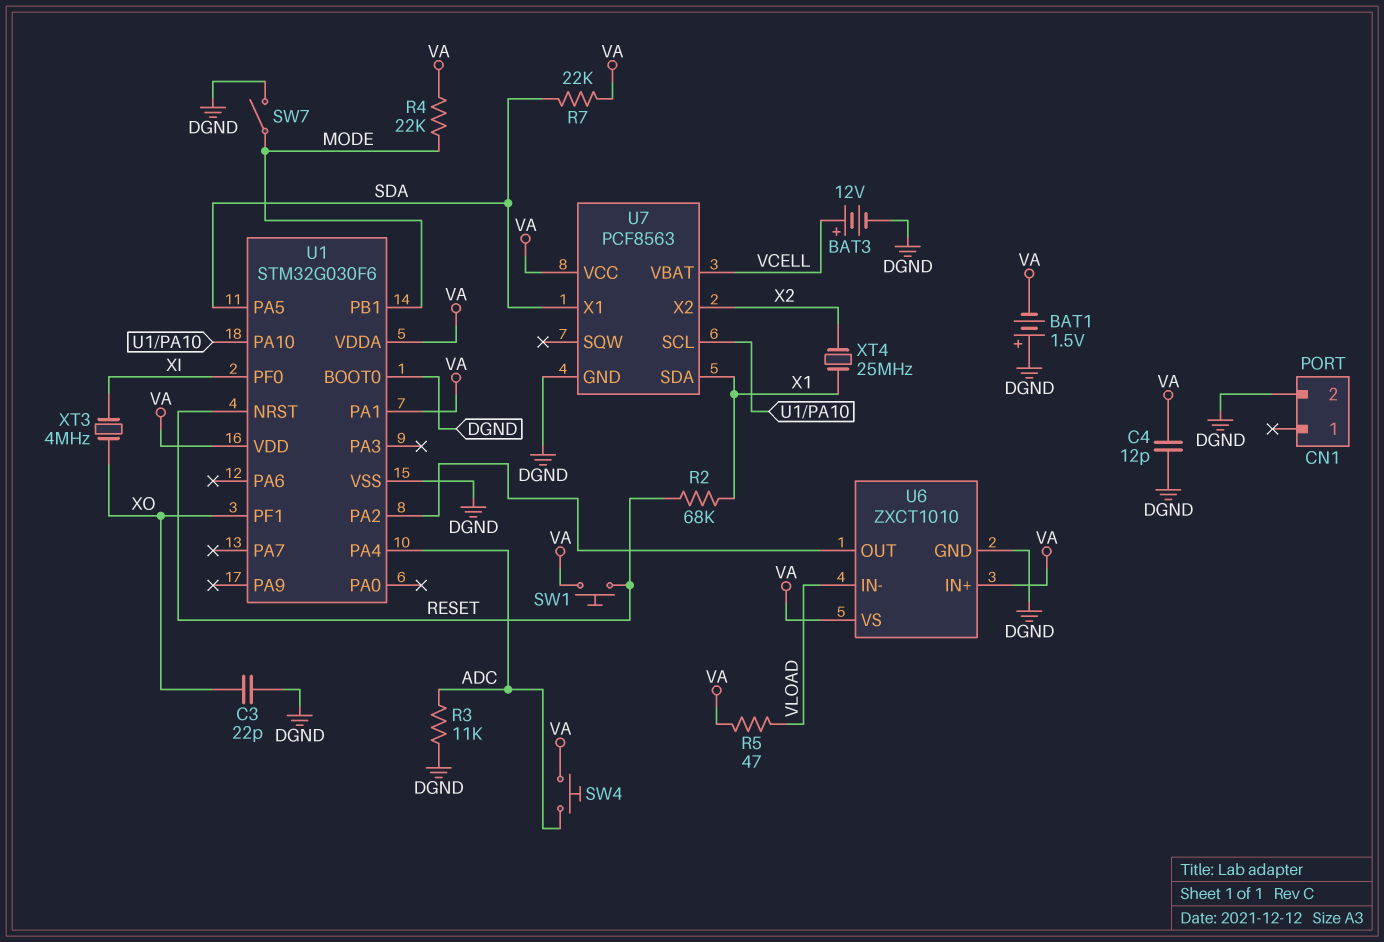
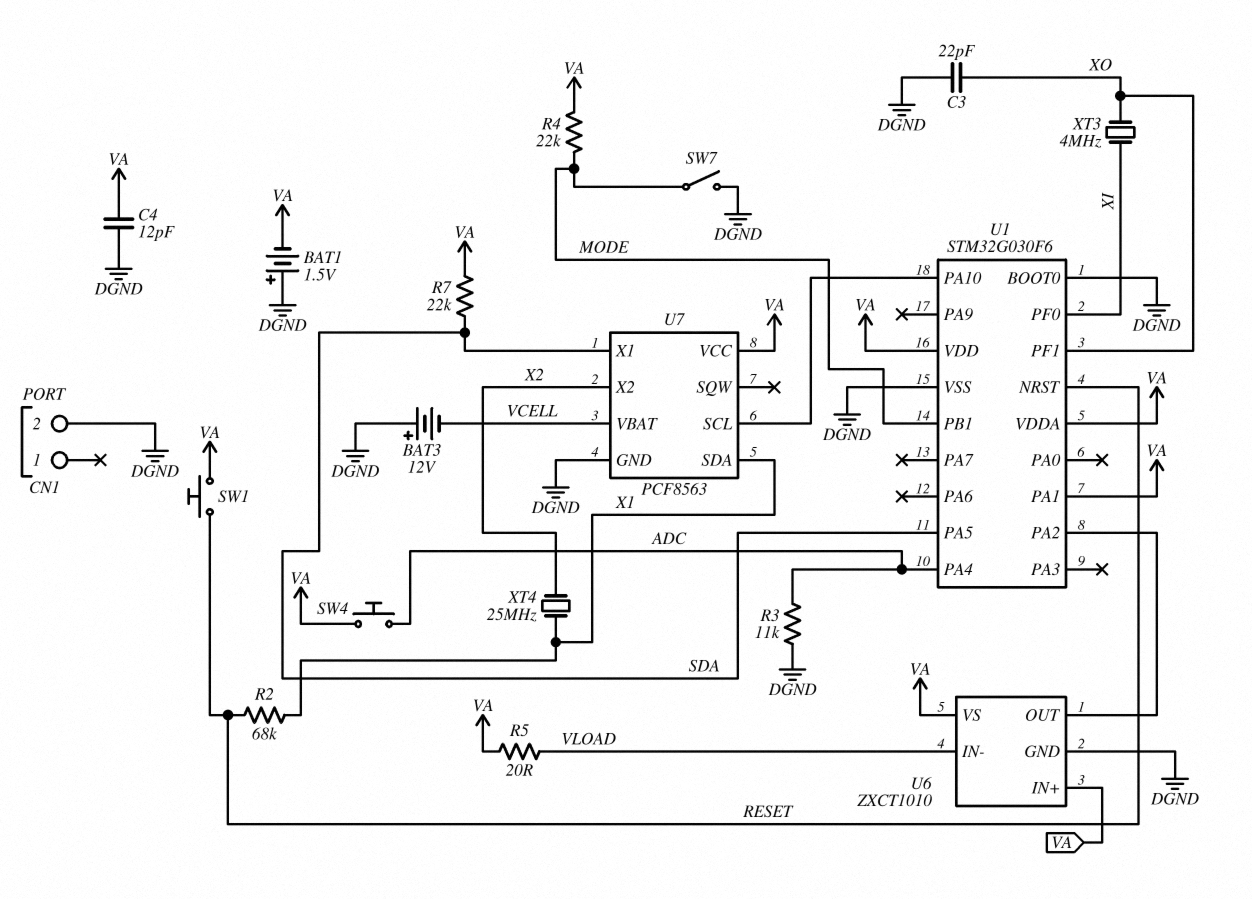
BAT3: 12V (plus VCELL, minus DGND) -> 12V (plus DGND, minus VCELL)
R5: 47 (VA, VLOAD) -> 20 (VA, VLOAD)

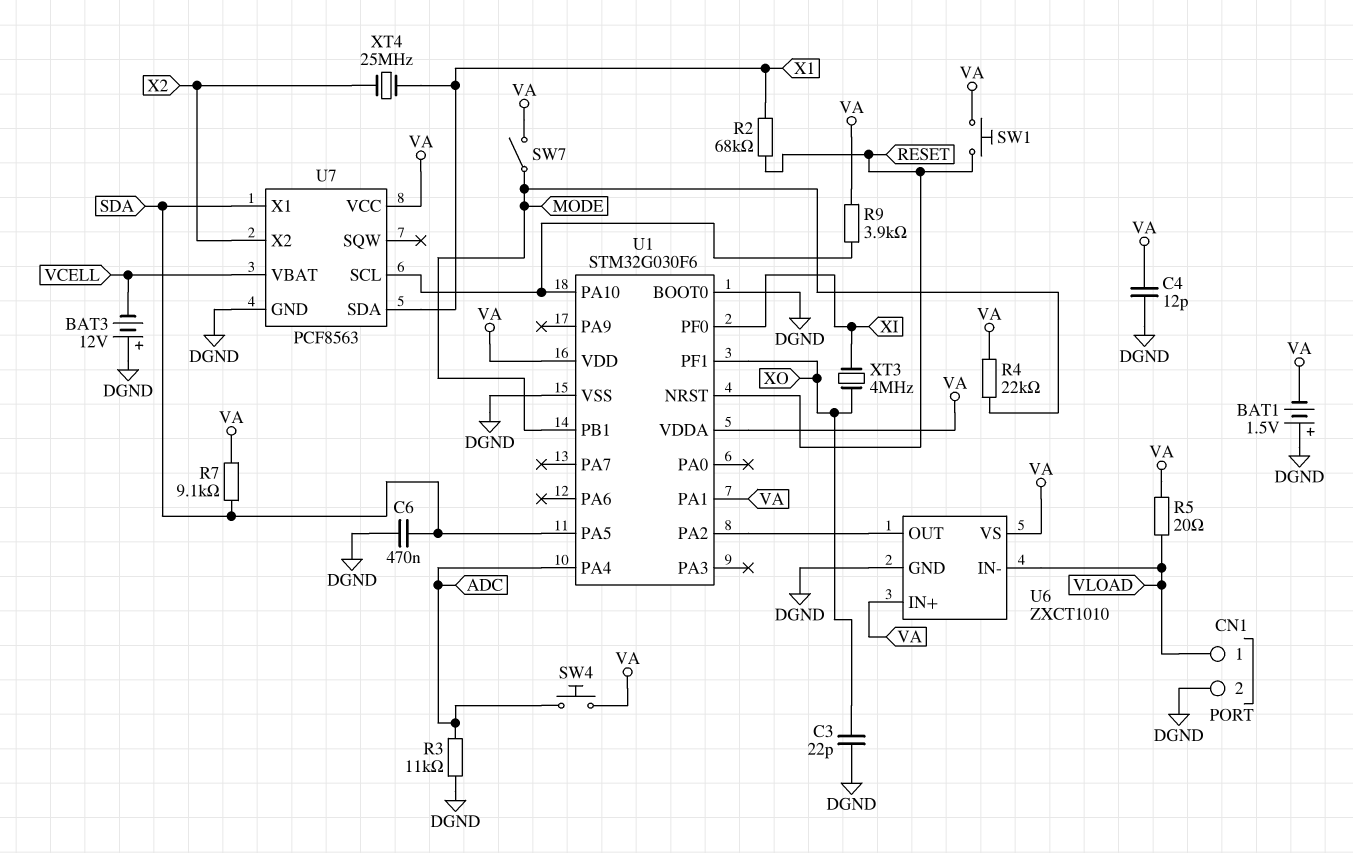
C6: none -> 470nF (DGND, SDA)
CN1 pin 1: none -> VLOAD
R7: 22k (SDA, VA) -> 9.1k (SDA, VA)
R9: none -> 3.9k (U1/PA10, VA)
SW7: switch (DGND, MODE) -> switch (MODE, VA)

